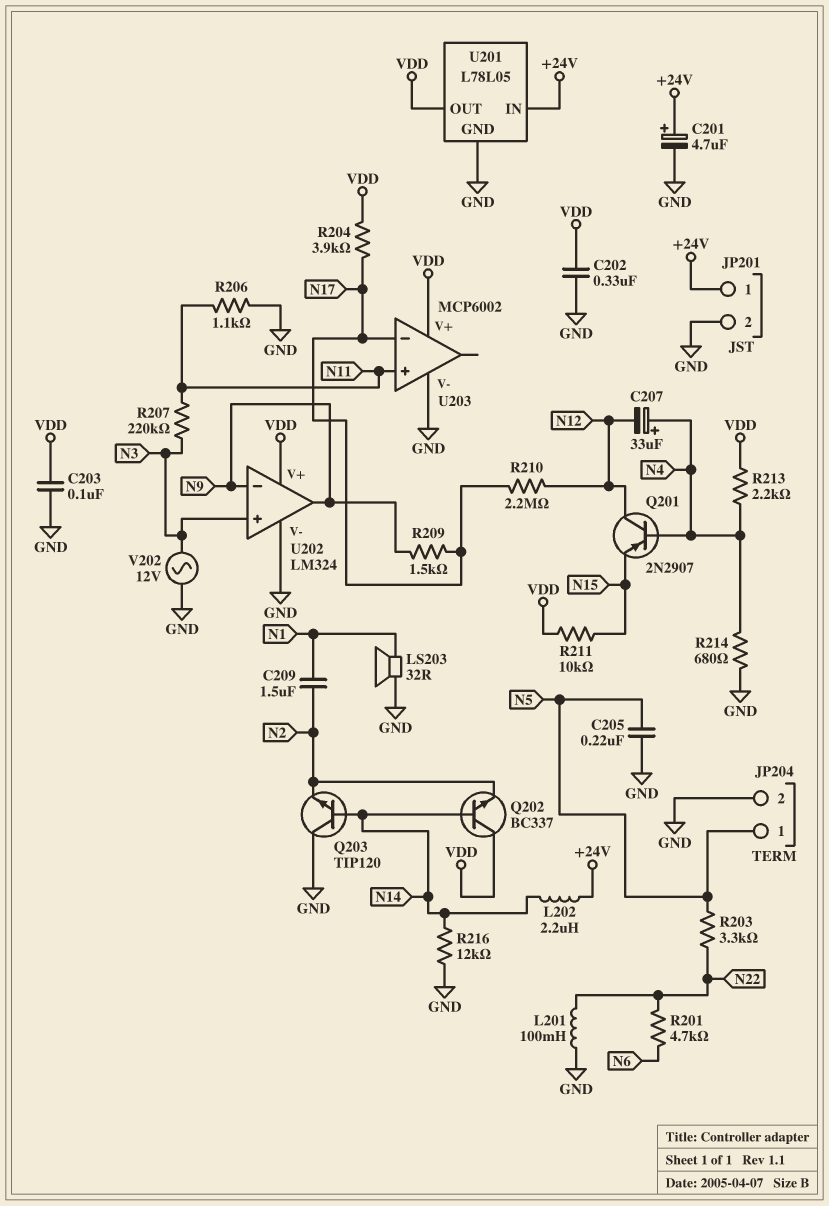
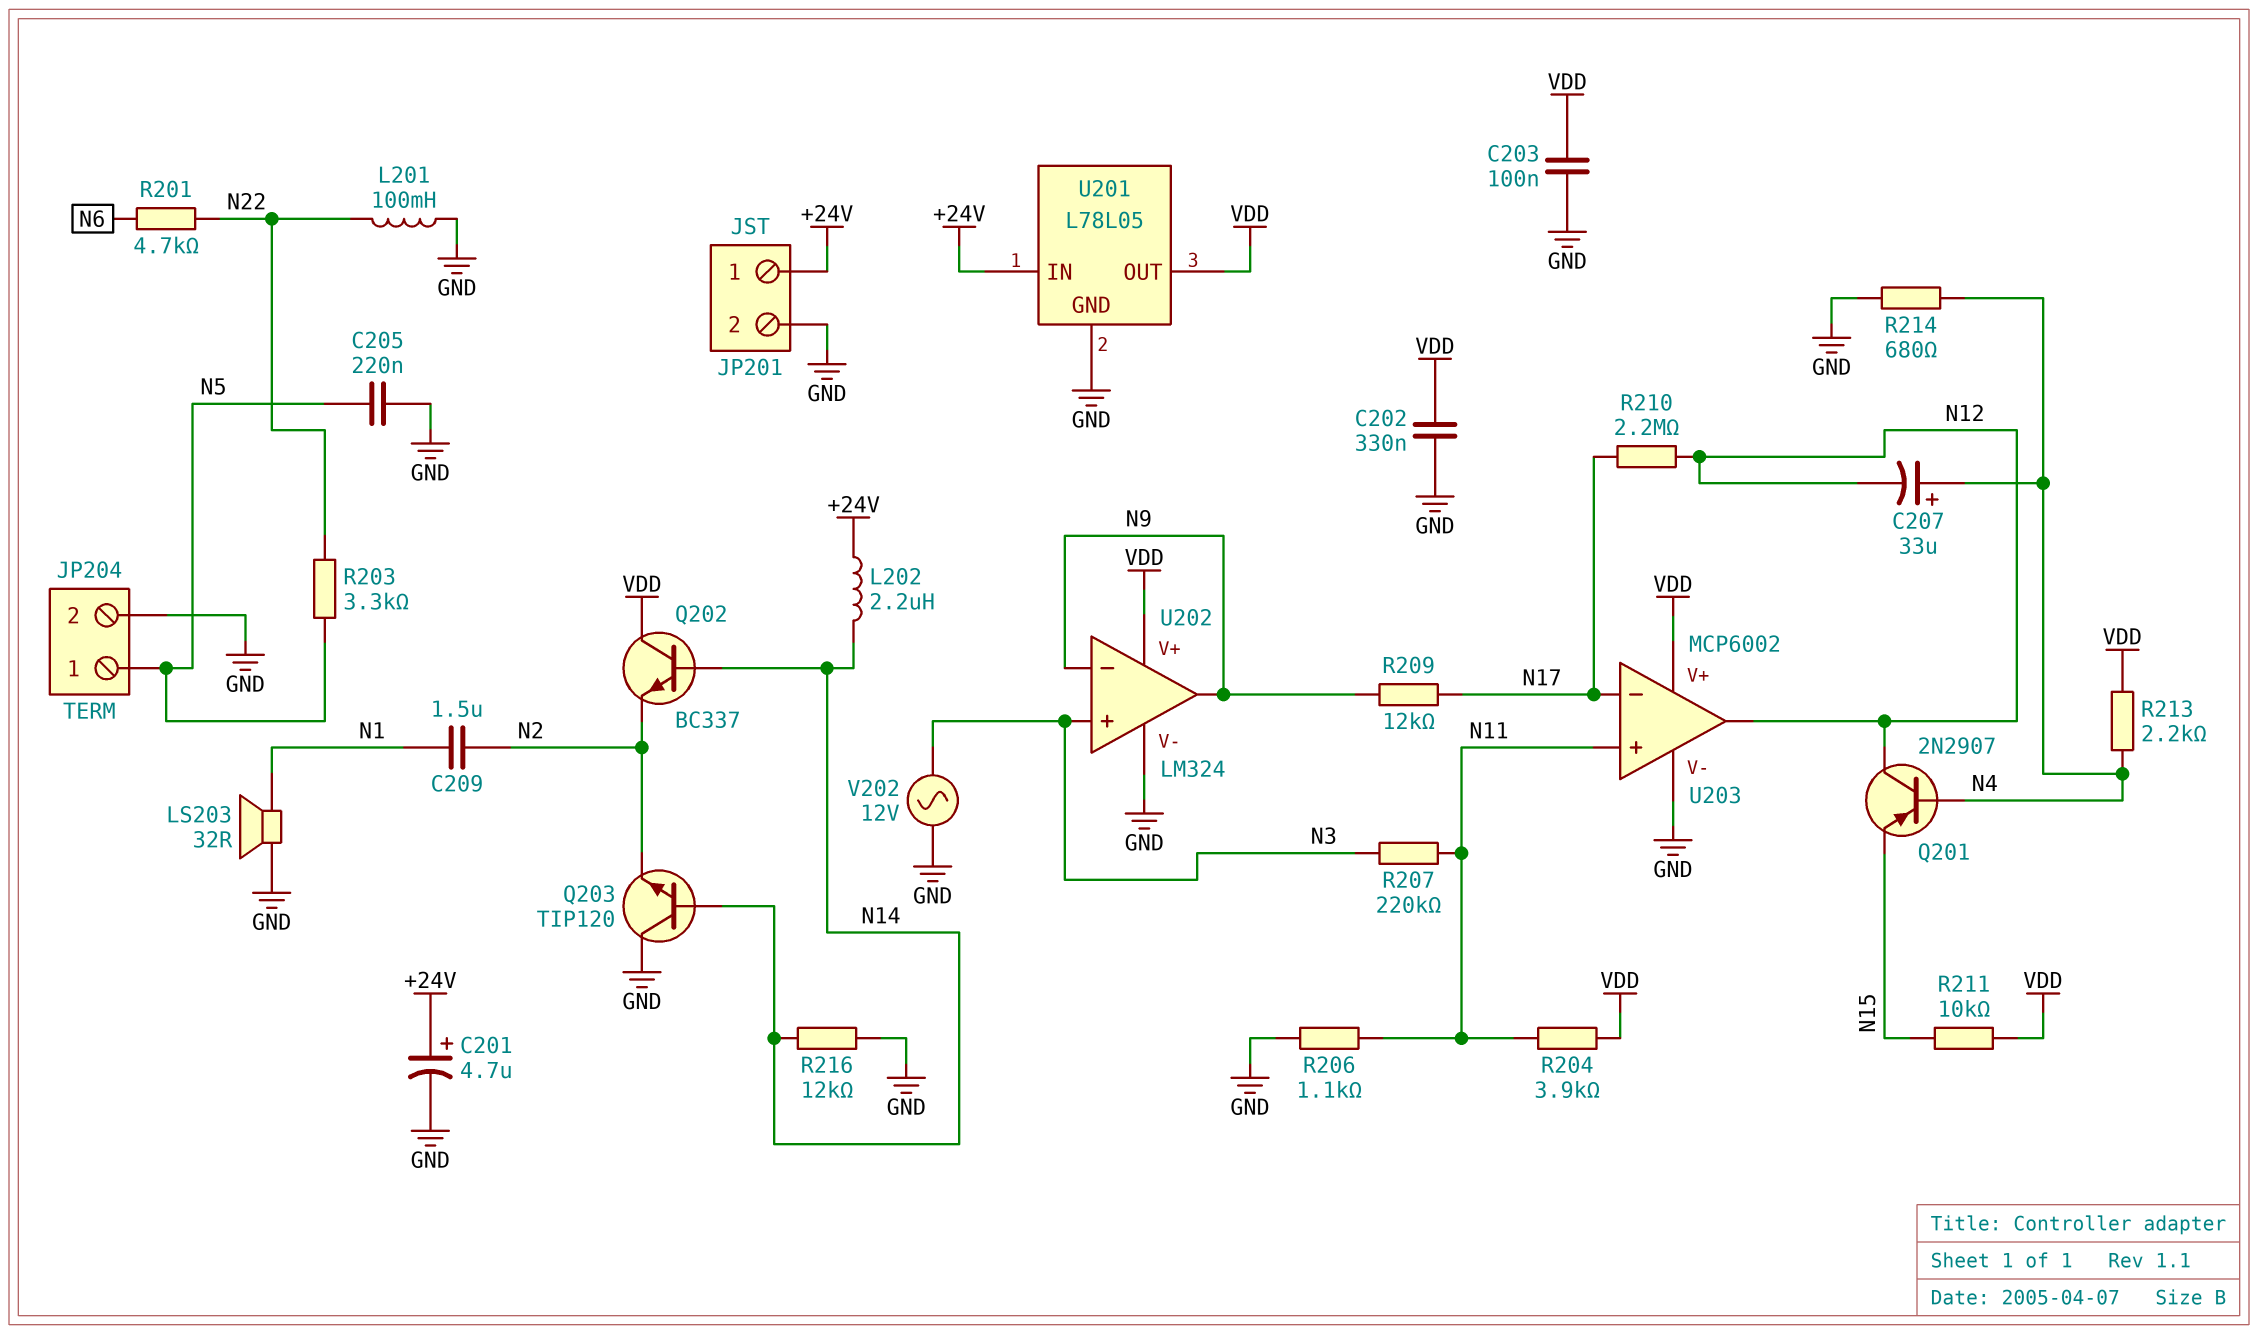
R204: 3.9k (N17, VDD) -> 3.9k (N11, VDD)
R209: 1.5k (N9, N17) -> 12k (N9, N17)
U203 pin out: none -> N12

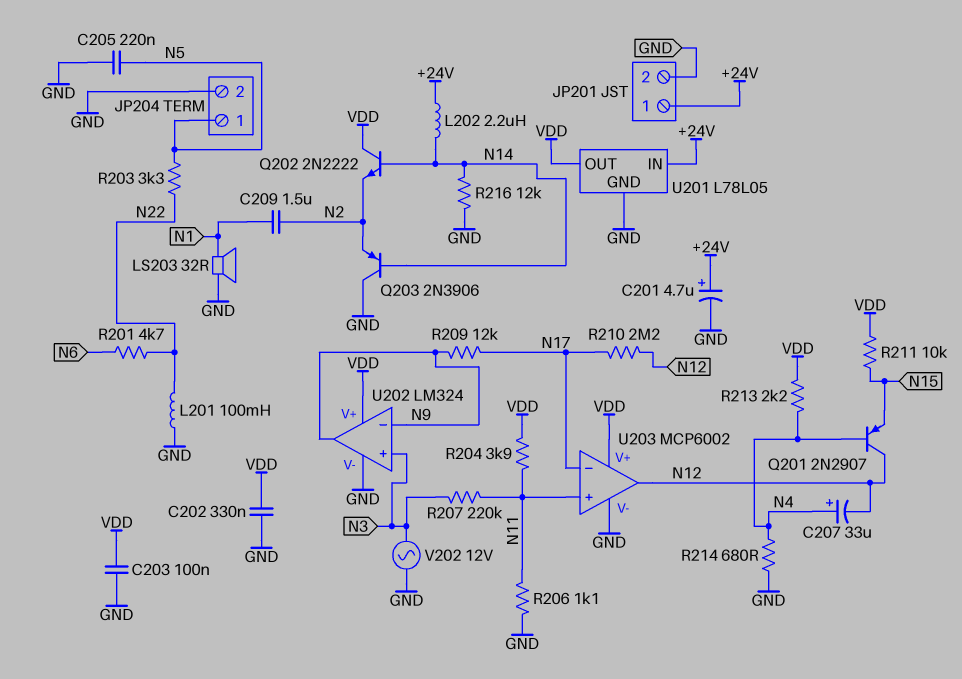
Q202: NPN BC337 (B N14, C VDD, E N2) -> NPN 2N2222 (B N14, C VDD, E N2)
Q203: NPN TIP120 (B N14, C GND, E N2) -> PNP 2N3906 (B N14, C GND, E N2)

